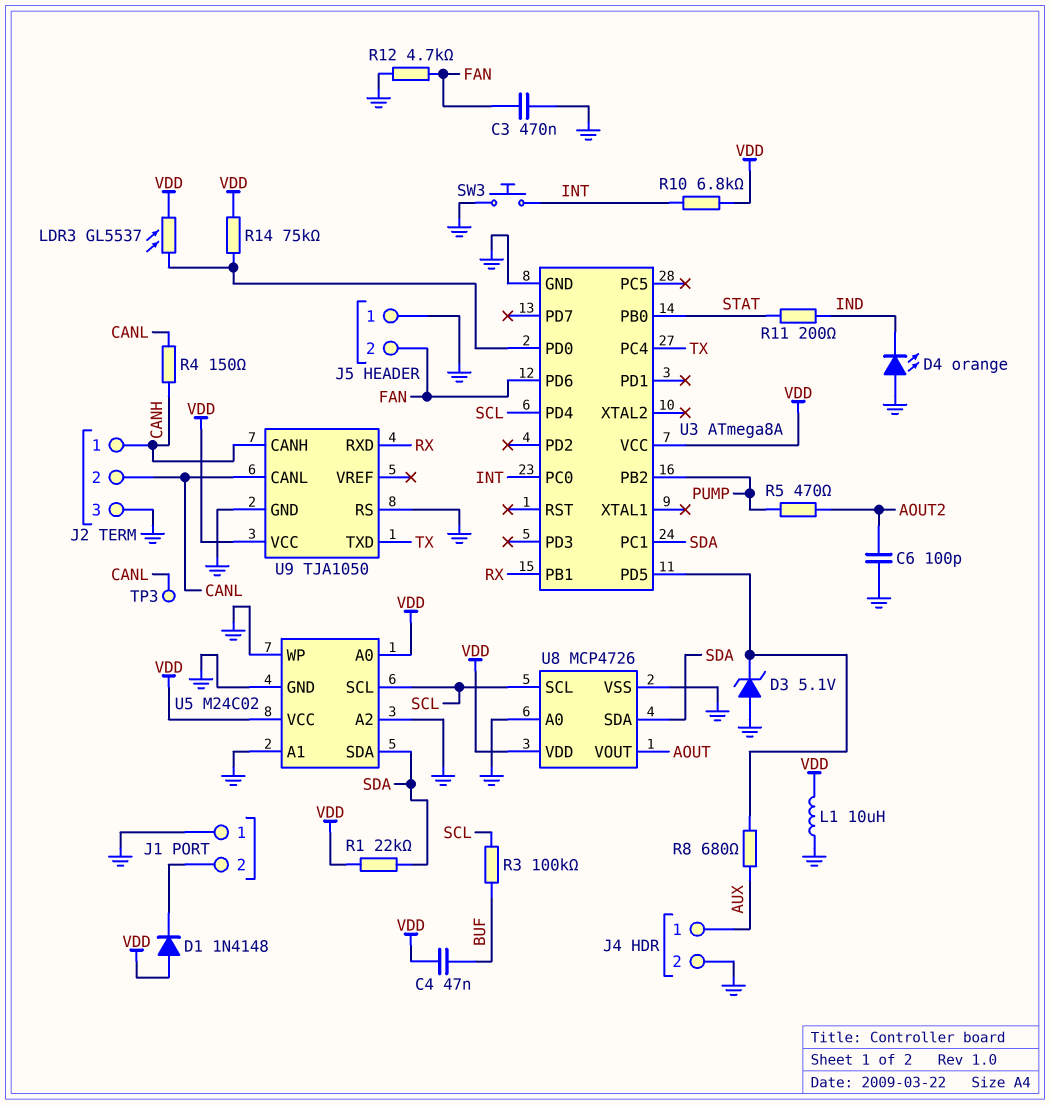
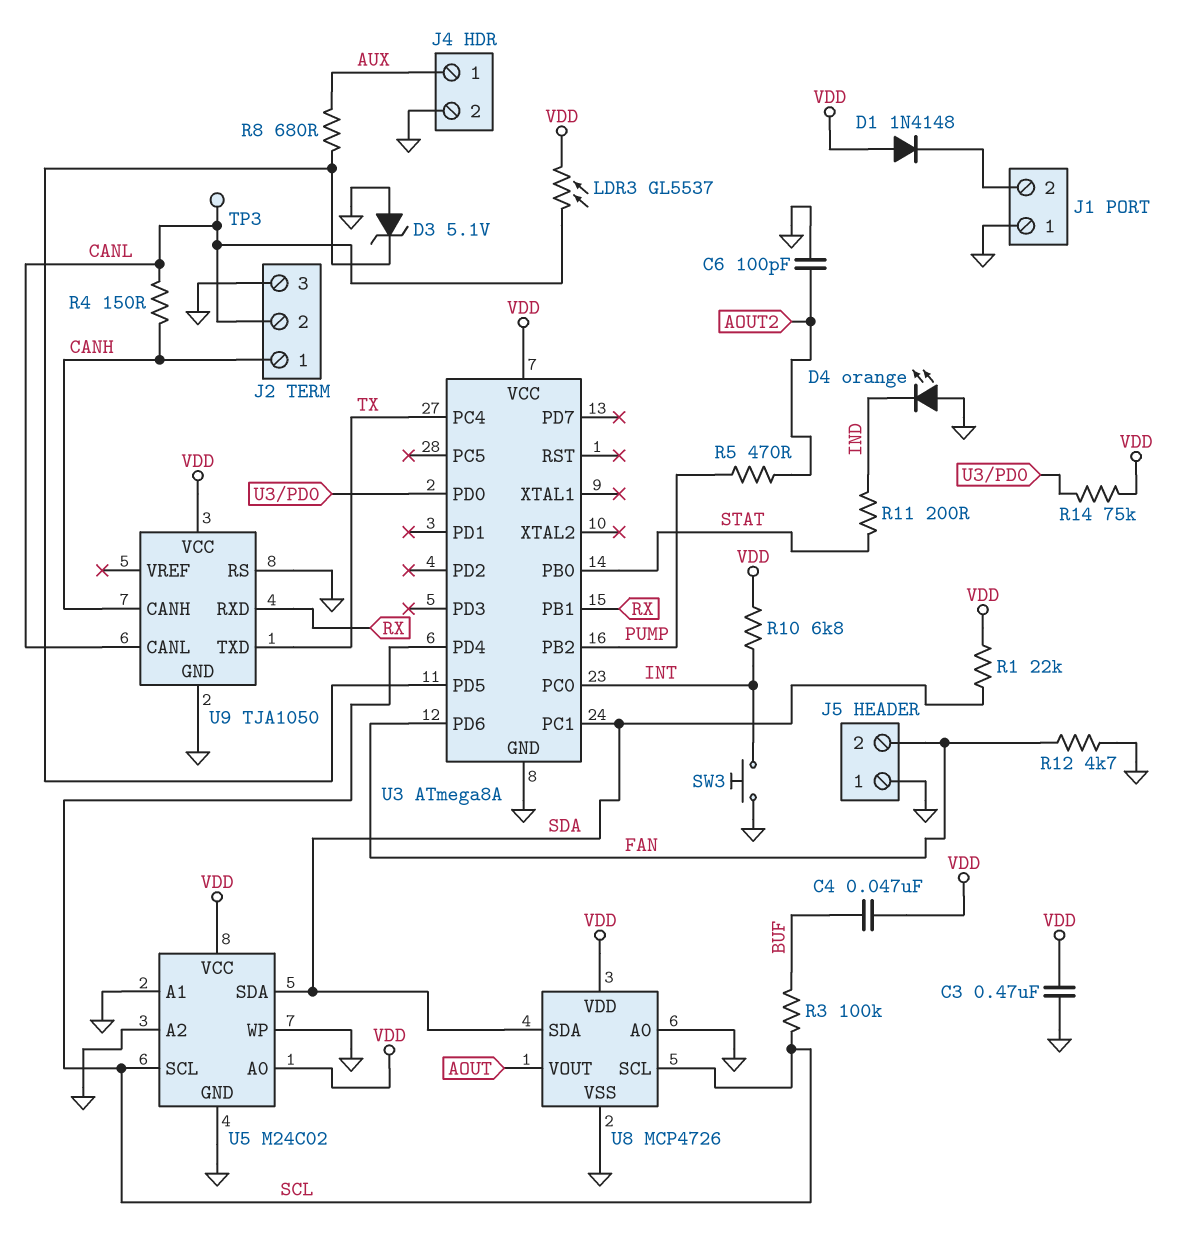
C3: 470nF (FAN, GND) -> 470nF (GND, VDD)
L1: 10uH (GND, VDD) -> none
LDR3: GL5537 (U3/PD0, VDD) -> GL5537 (CANL, VDD)

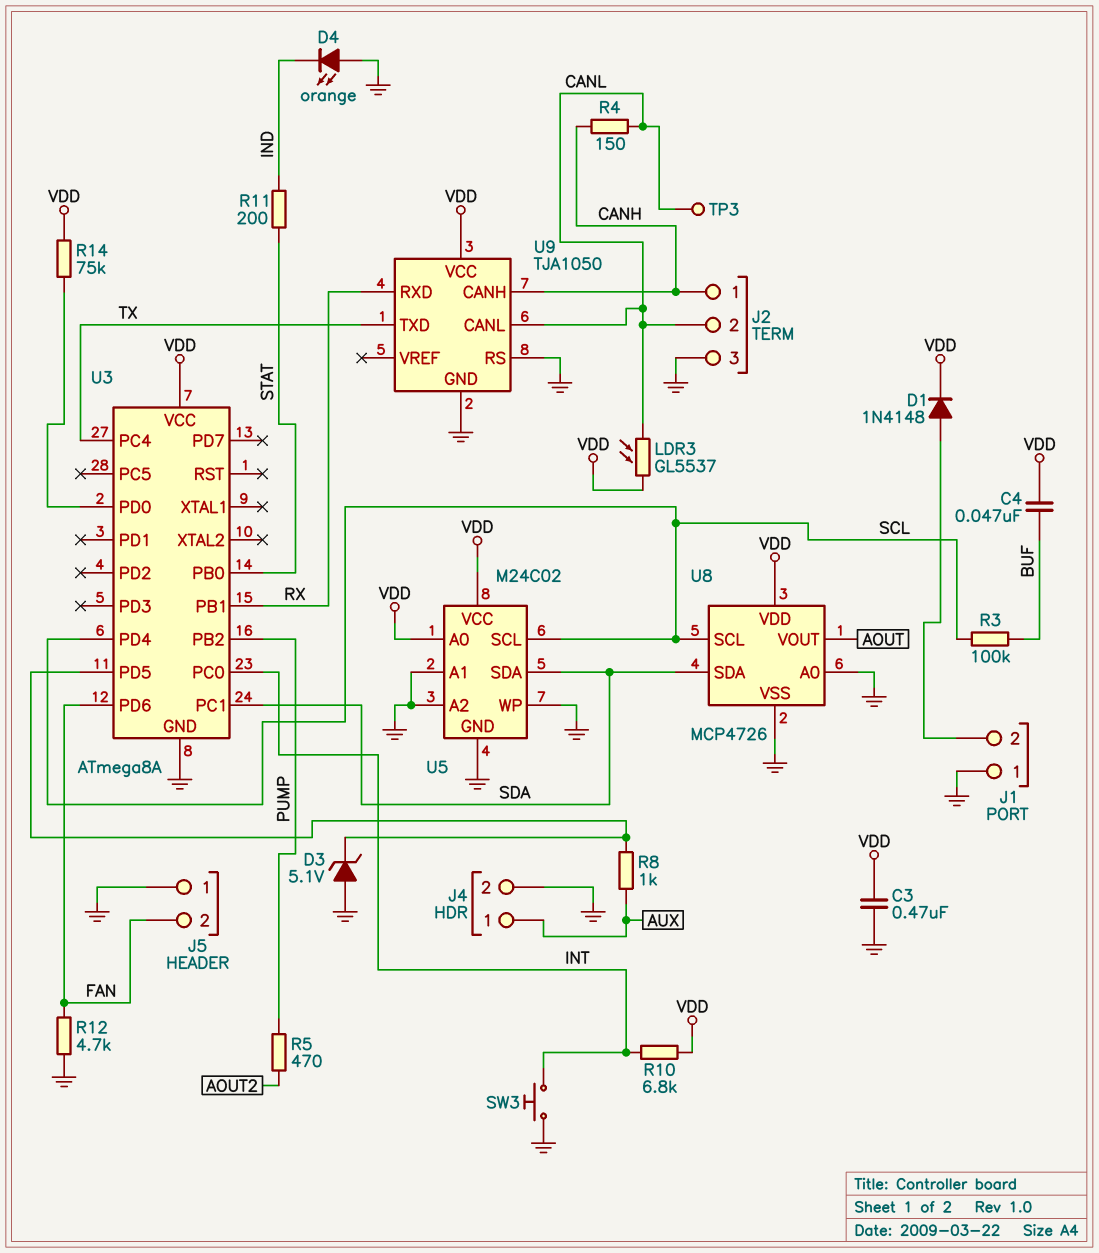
C6: 100pF (AOUT2, GND) -> none
D1: diode 1N4148 (A VDD, K J1/2) -> diode 1N4148 (A J1/2, K VDD)
R1: 22k (SDA, VDD) -> none
R8: 680 (AUX, U3/PD5) -> 1k (AUX, U3/PD5)

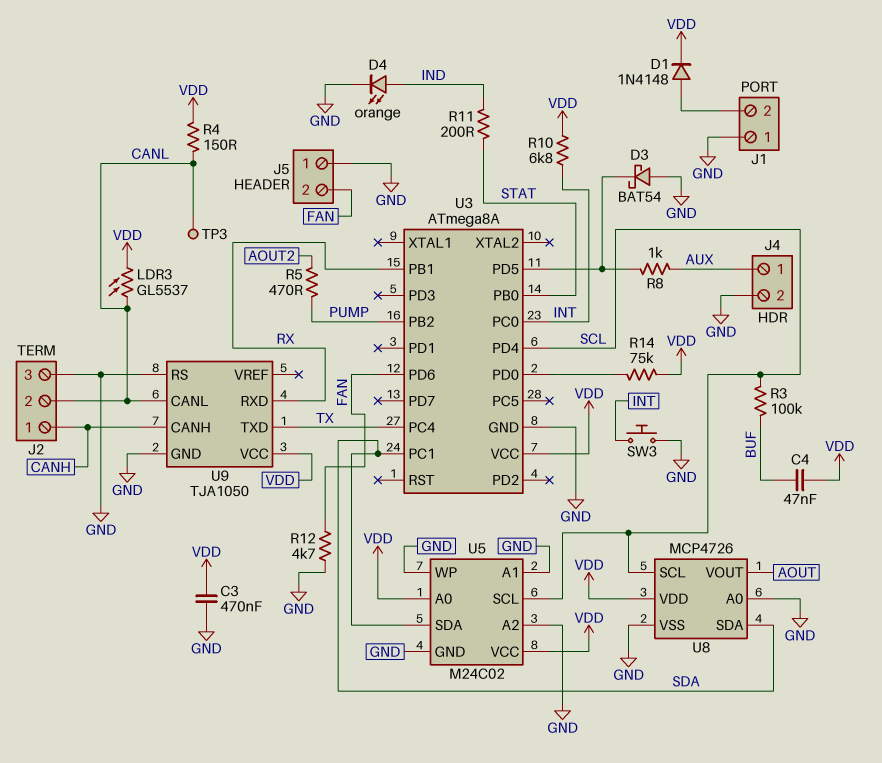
D3: zener 5.1V (A GND, K U3/PD5) -> schottky BAT54 (A GND, K U3/PD5)
D4: LED orange (A GND, K IND) -> LED orange (A IND, K GND)
R4: 150 (CANH, CANL) -> 150 (CANL, VDD)

